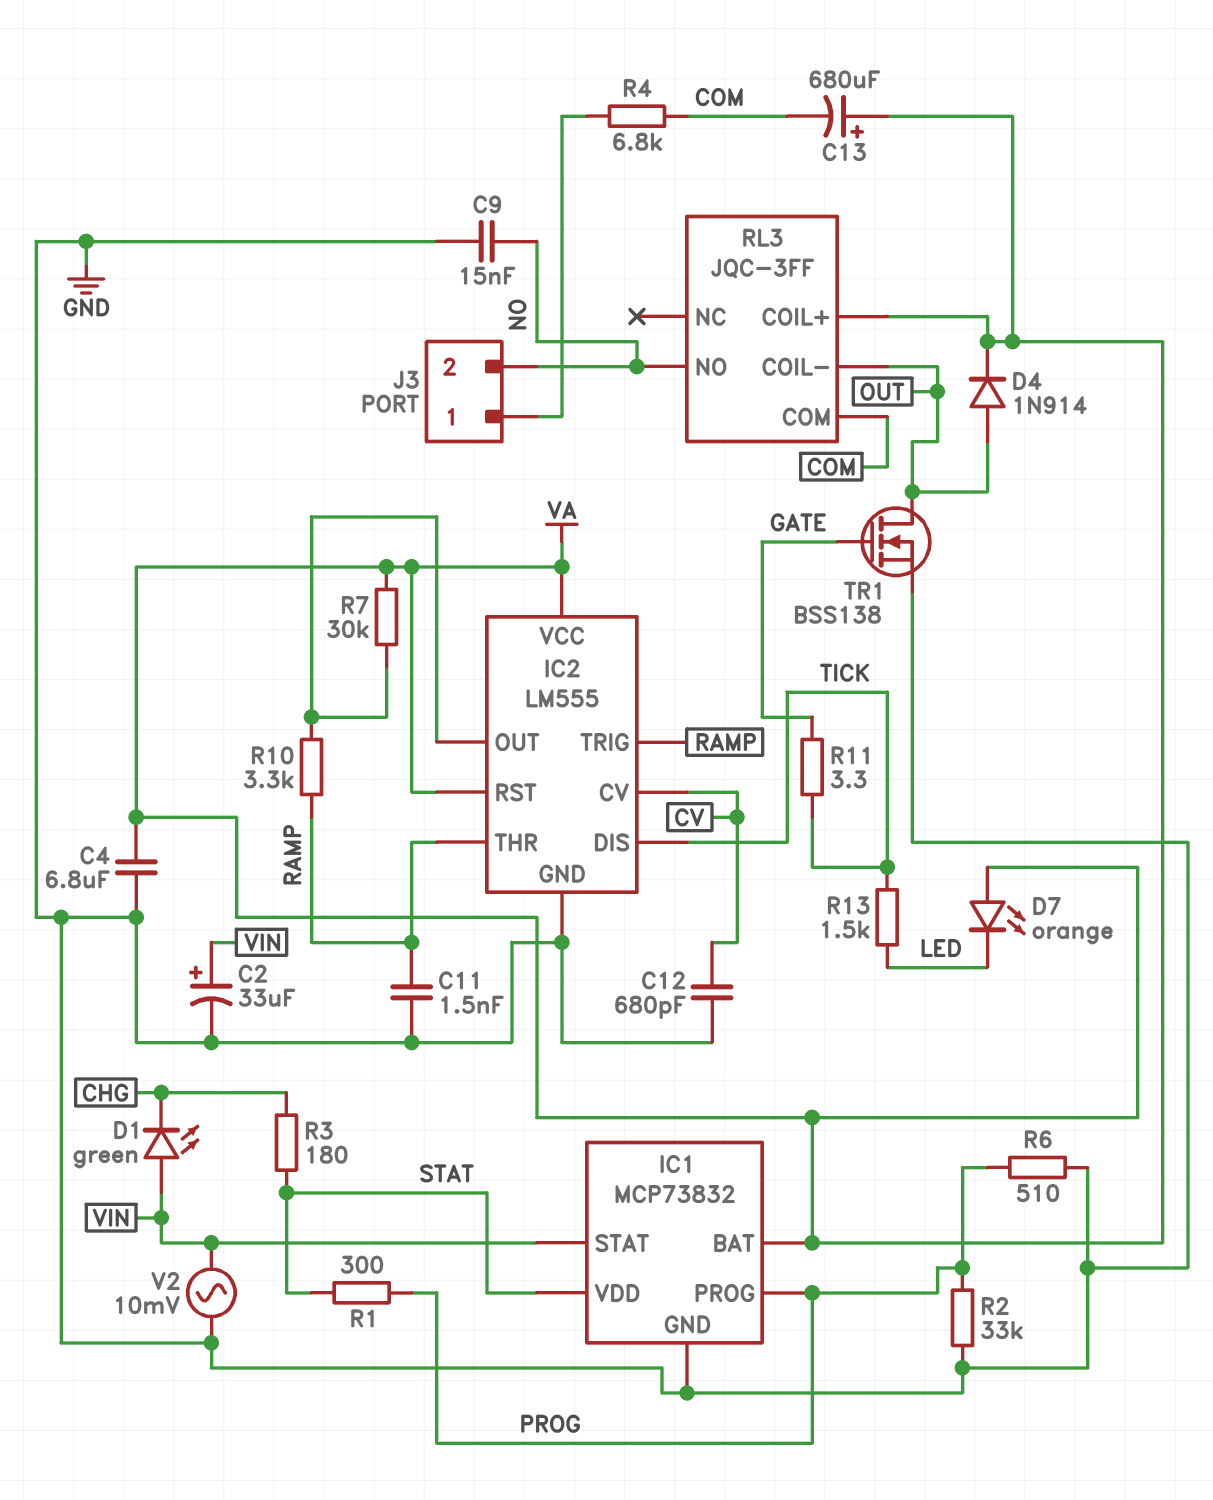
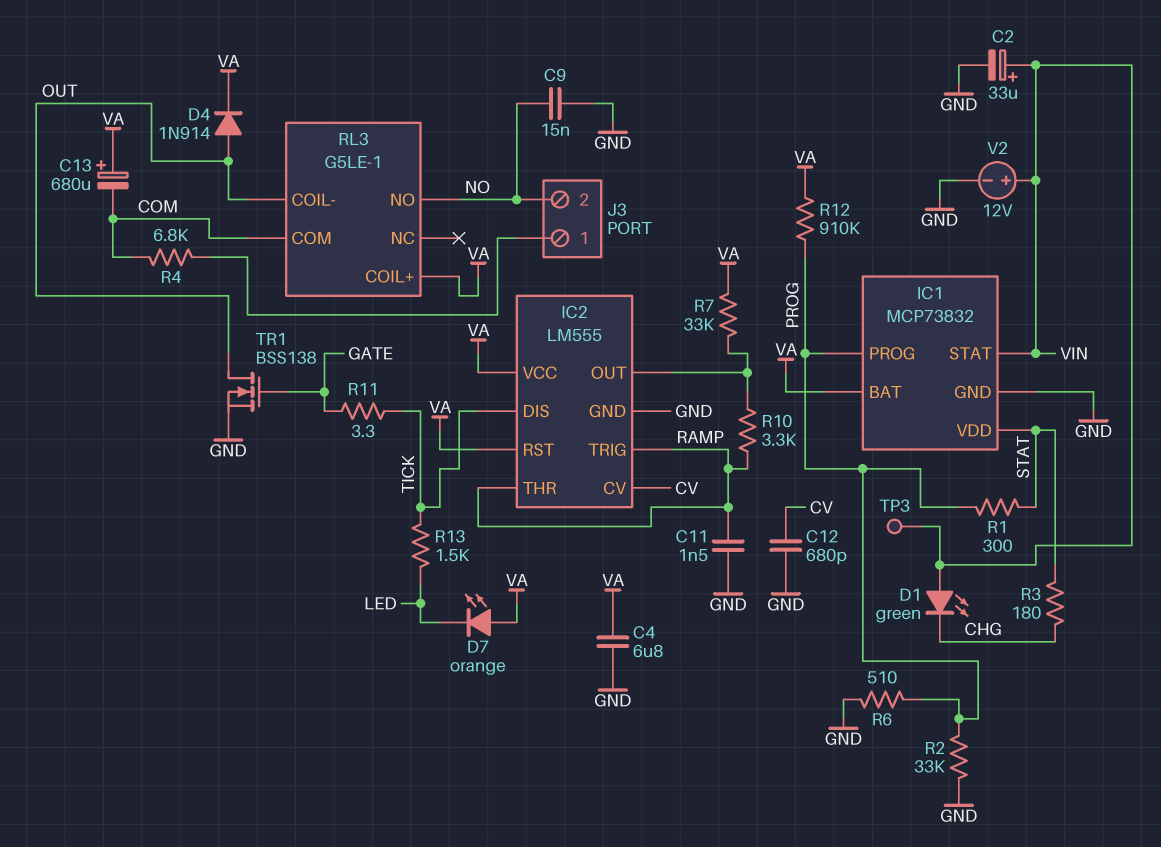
R7: 30k (IC2/OUT, VA) -> 33k (IC2/OUT, VA)
R12: none -> 910k (PROG, VA)
RL3: JQC-3FF -> G5LE-1
TP3: none -> test point (VIN)
V2: AC 10mV (GND, VIN) -> 12V (plus VIN, minus GND)

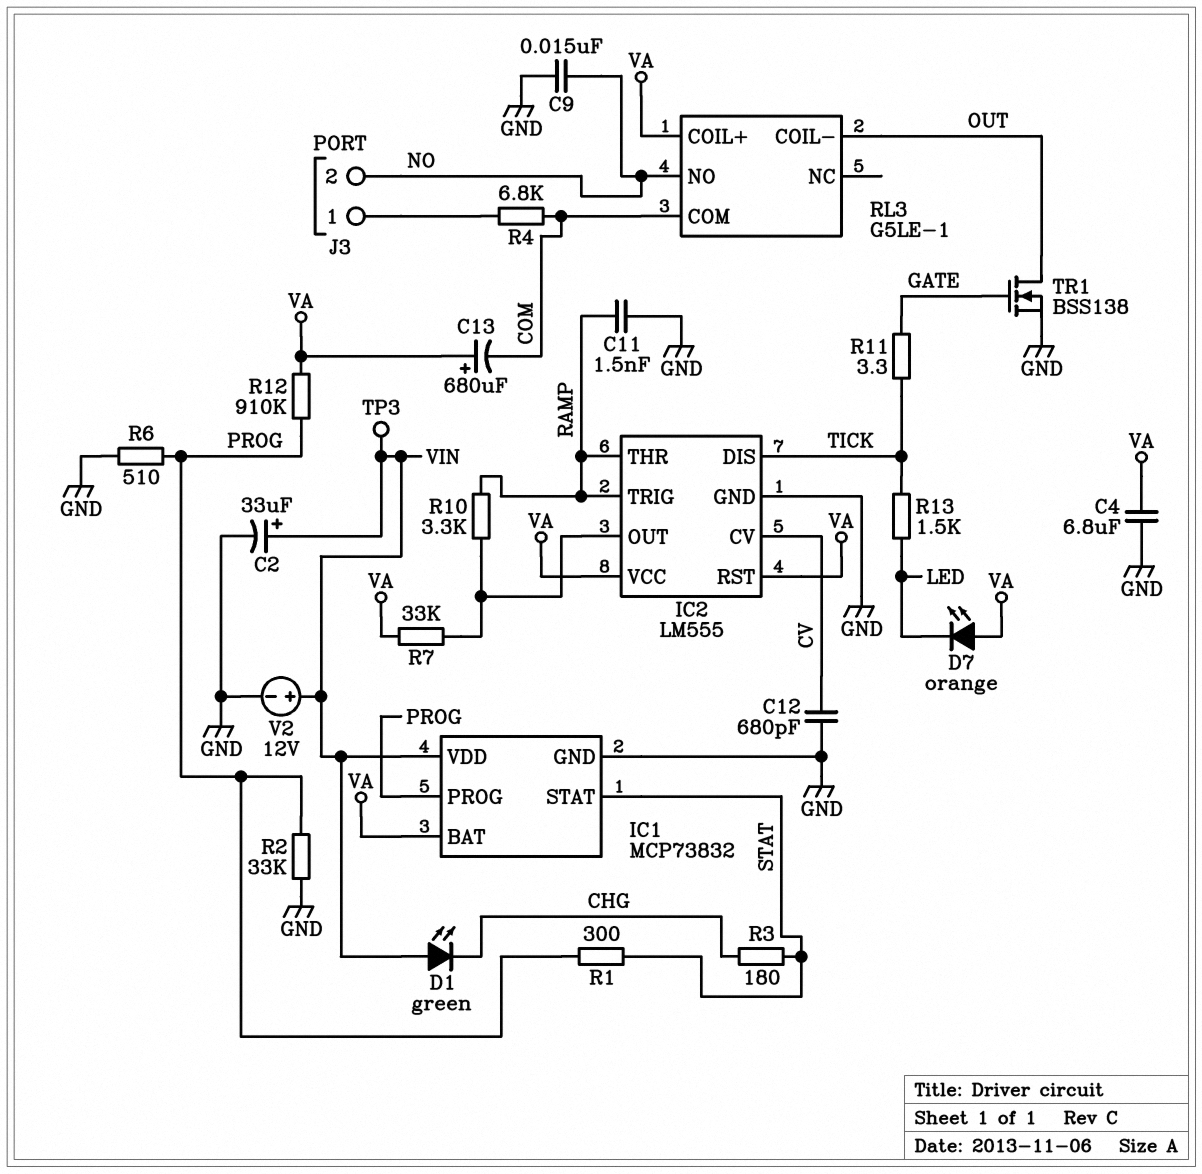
D4: diode 1N914 (A OUT, K VA) -> none
IC1 pin STAT: VIN -> STAT
IC1 pin VDD: STAT -> VIN

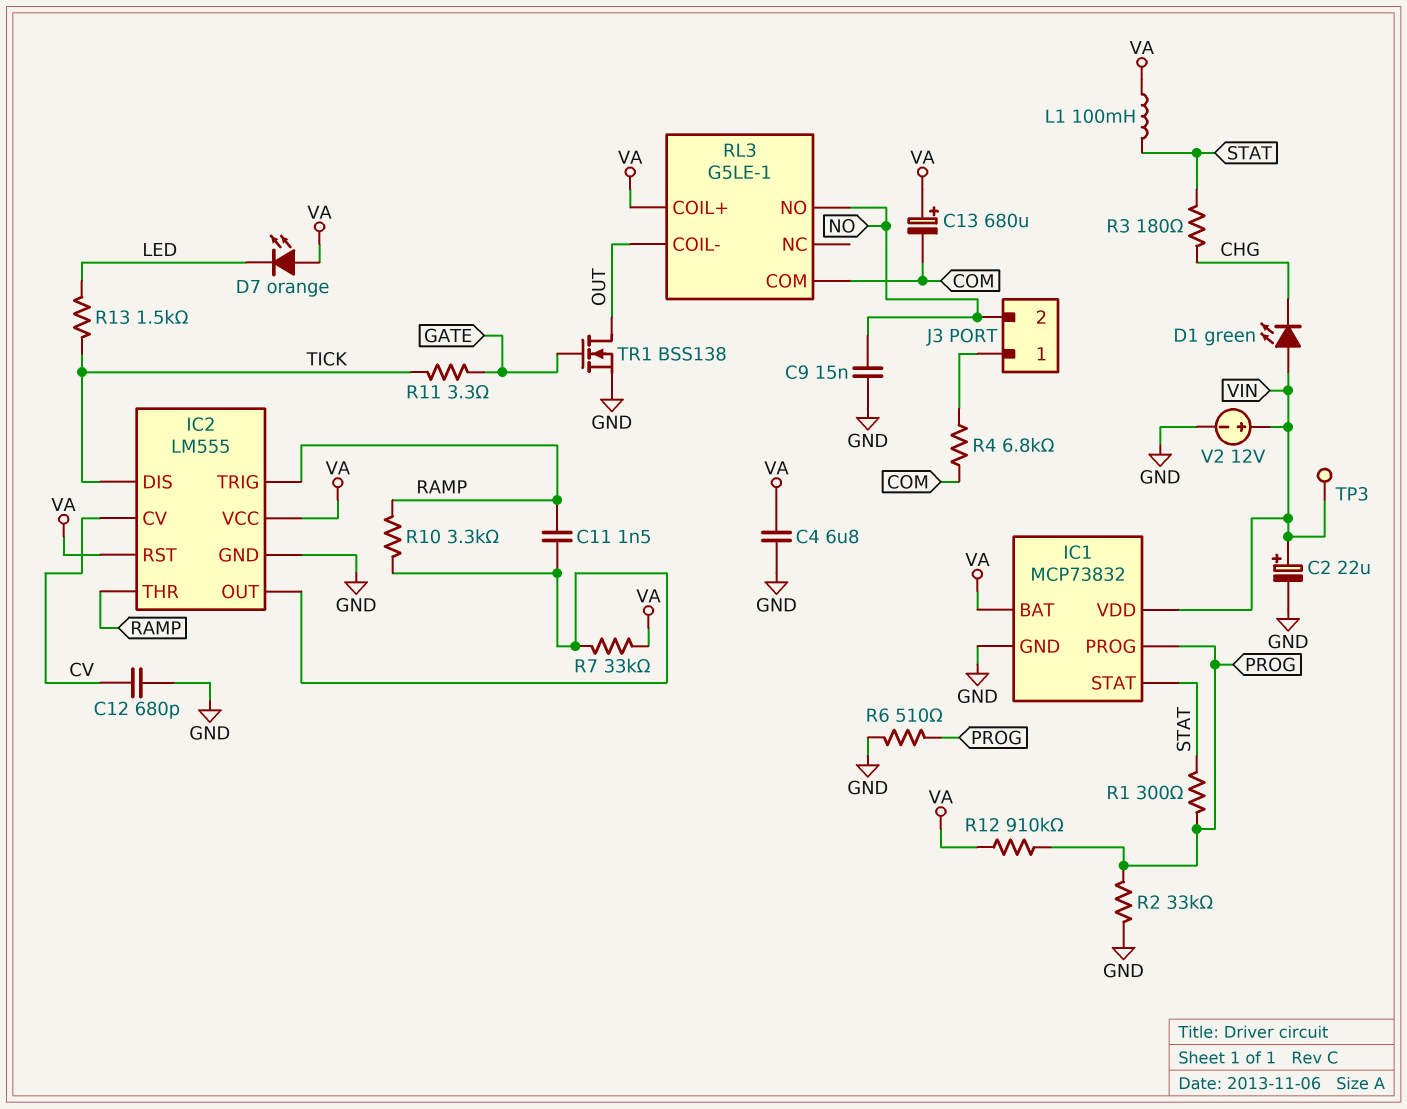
C2: 33uF (plus VIN, minus GND) -> 22uF (plus VIN, minus GND)
C11: 1.5nF (GND, RAMP) -> 1.5nF (IC2/OUT, RAMP)
L1: none -> 100mH (STAT, VA)

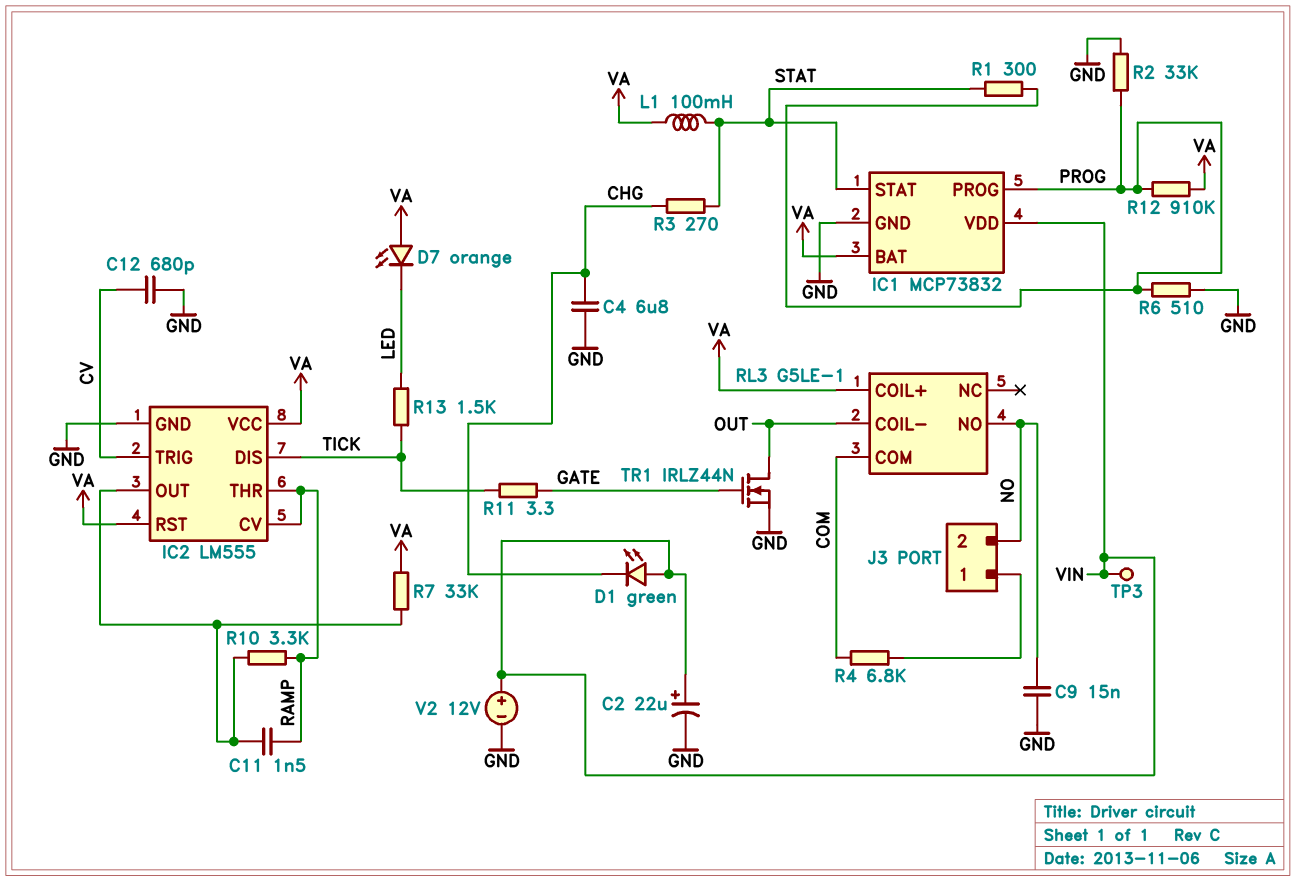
C4: 6.8uF (GND, VA) -> 6.8uF (CHG, GND)
C13: 680uF (plus VA, minus COM) -> none
IC2 pin CV: CV -> RAMP
IC2 pin TRIG: RAMP -> CV
R3: 180 (CHG, STAT) -> 270 (CHG, STAT)
TR1: NMOS BSS138 (G GATE, D OUT, S GND) -> NMOS IRLZ44N (G GATE, D OUT, S GND)

